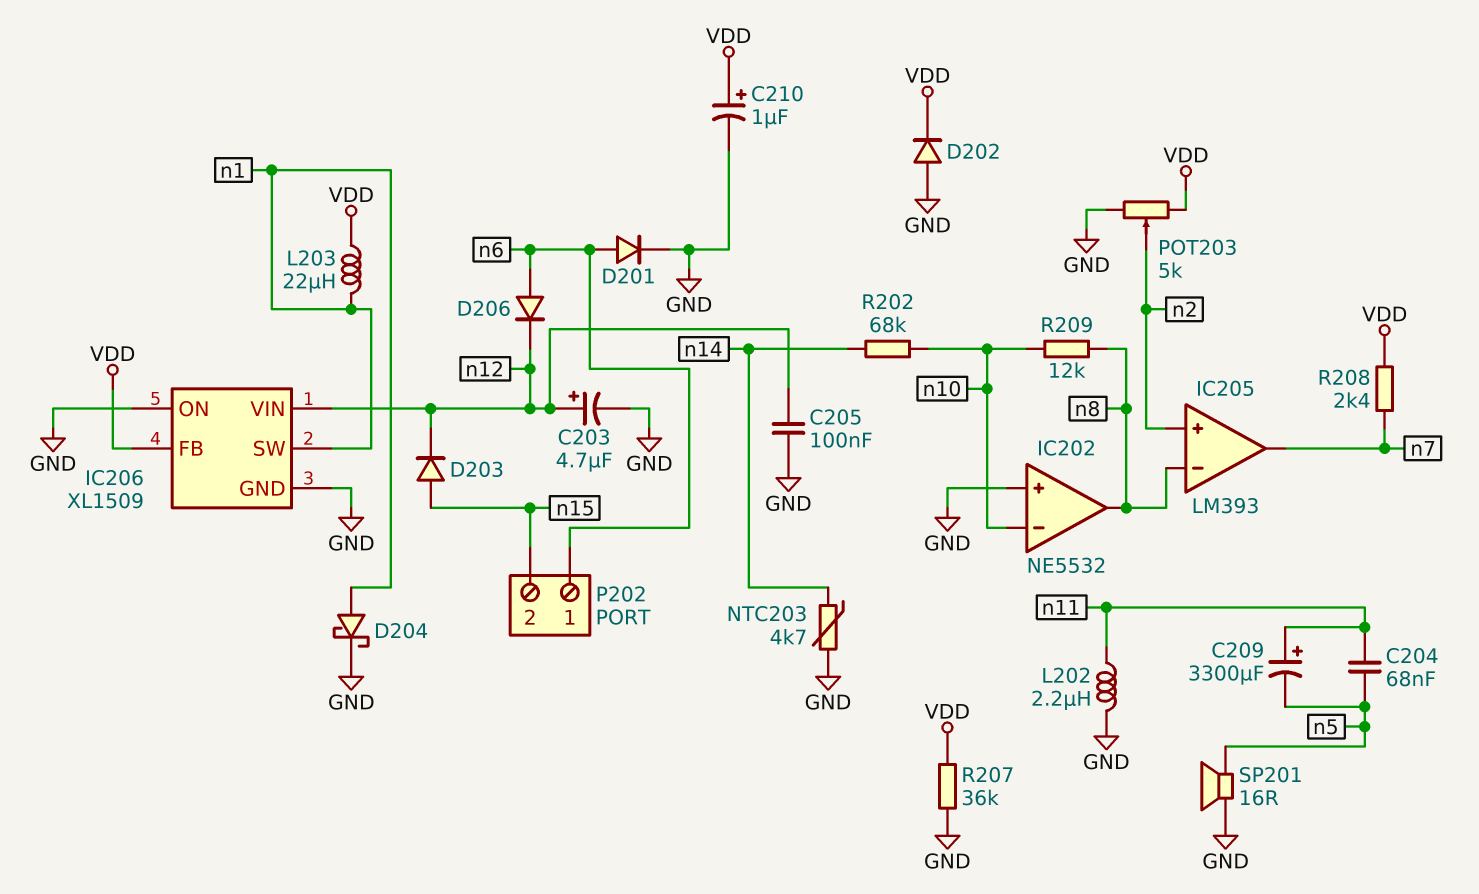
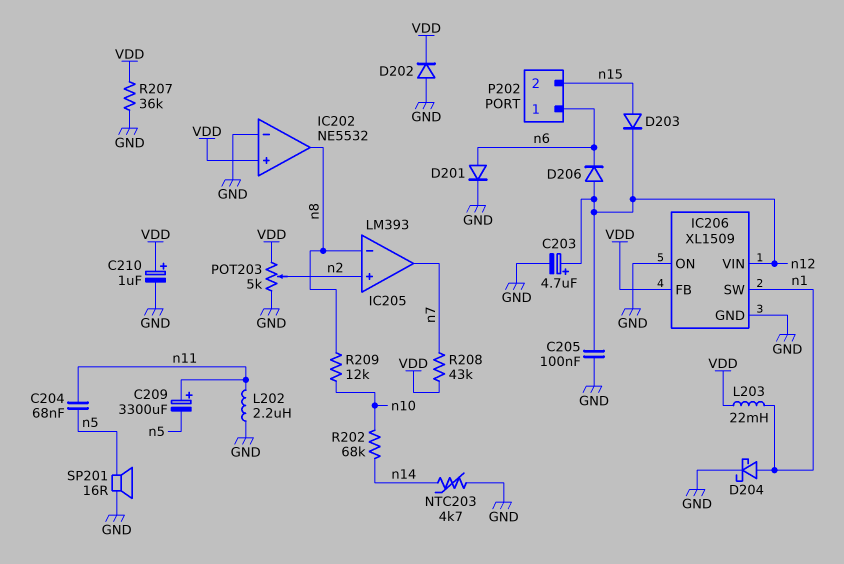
D206: diode (A n6, K n12) -> diode (A n12, K n6)
IC202 pin in+: GND -> VDD
IC202 pin in-: n10 -> GND
L203: 22uH (VDD, n1) -> 22mH (VDD, n1)
R208: 2.4k (VDD, n7) -> 43k (VDD, n7)

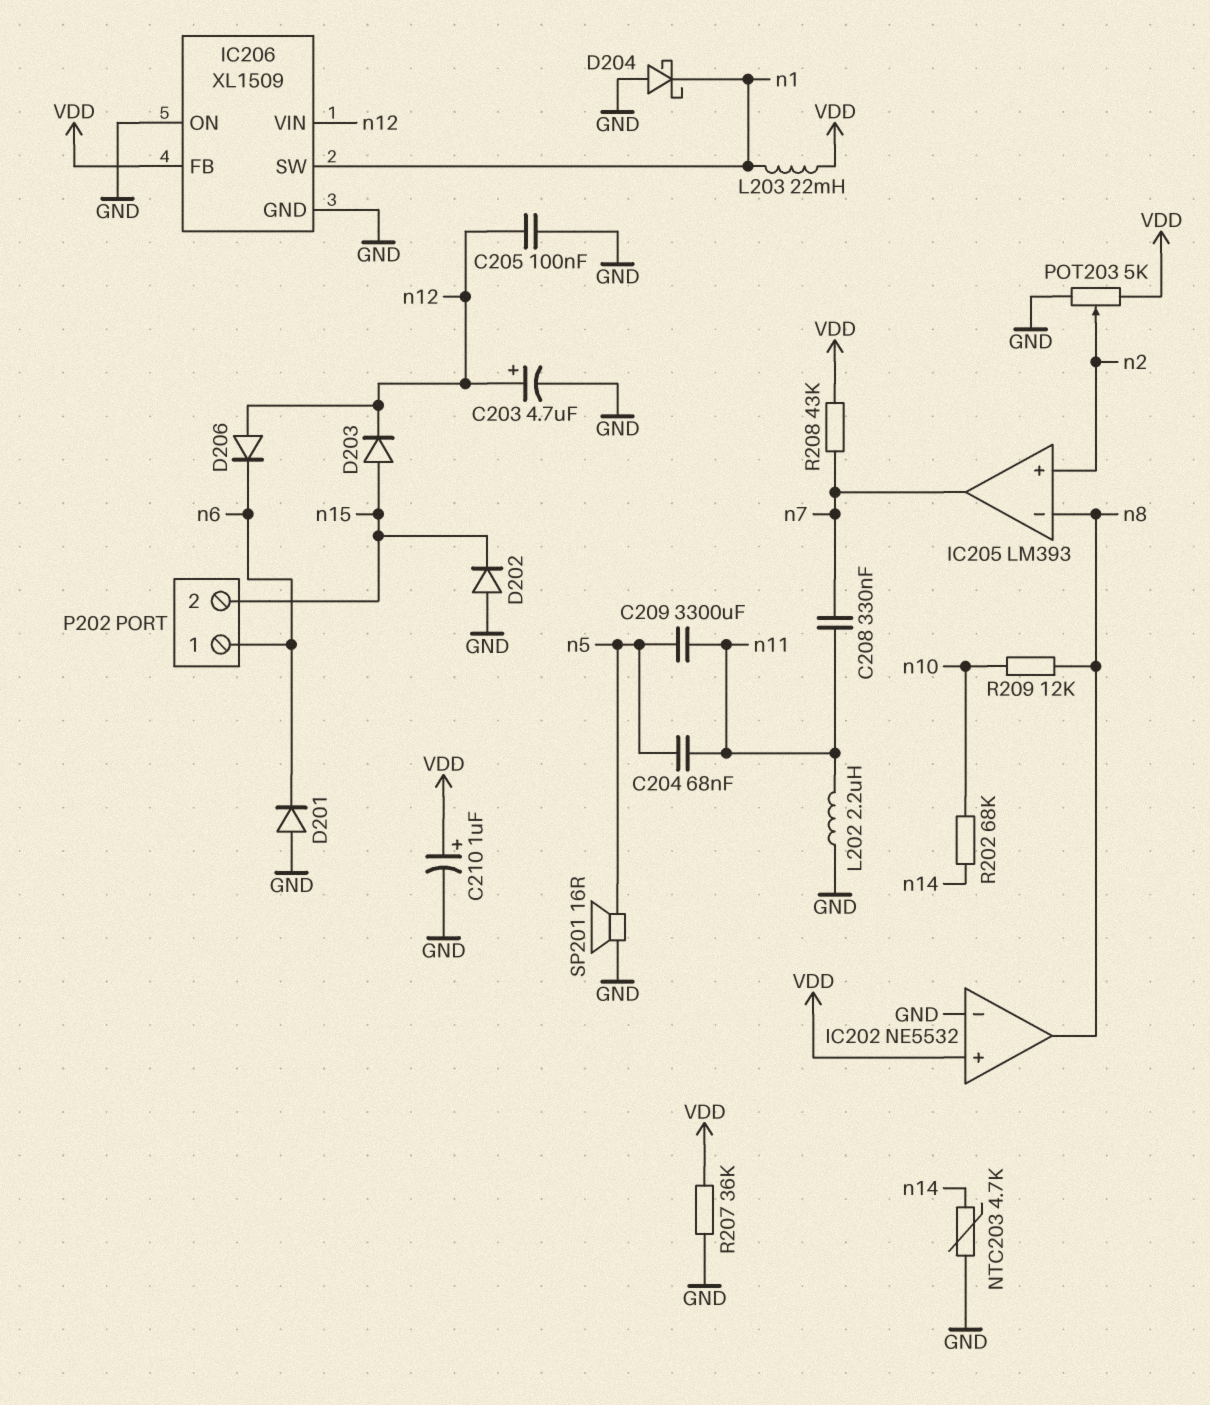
C208: none -> 330nF (n7, n11)
C209: 3300uF (plus n11, minus n5) -> 3300uF (n5, n11)
D201: diode (A n6, K GND) -> diode (A GND, K n6)
D202: diode (A GND, K VDD) -> diode (A GND, K n15)
D204: schottky (A n1, K GND) -> schottky (A GND, K n1)

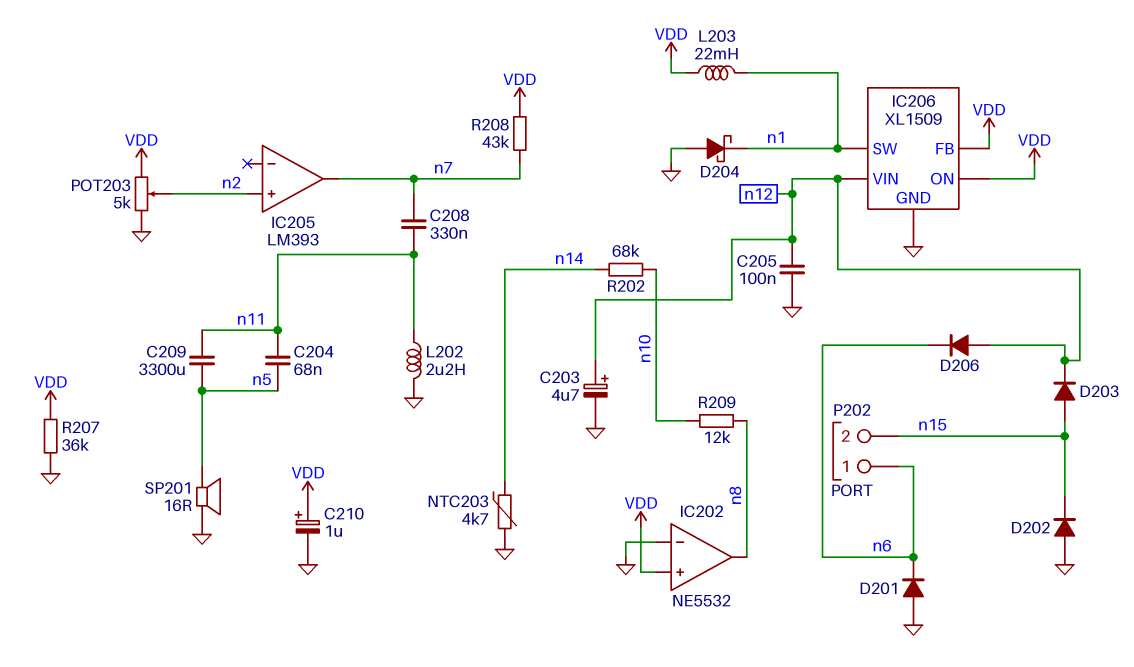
IC205 pin in-: n8 -> none
IC206 pin ON: GND -> VDD

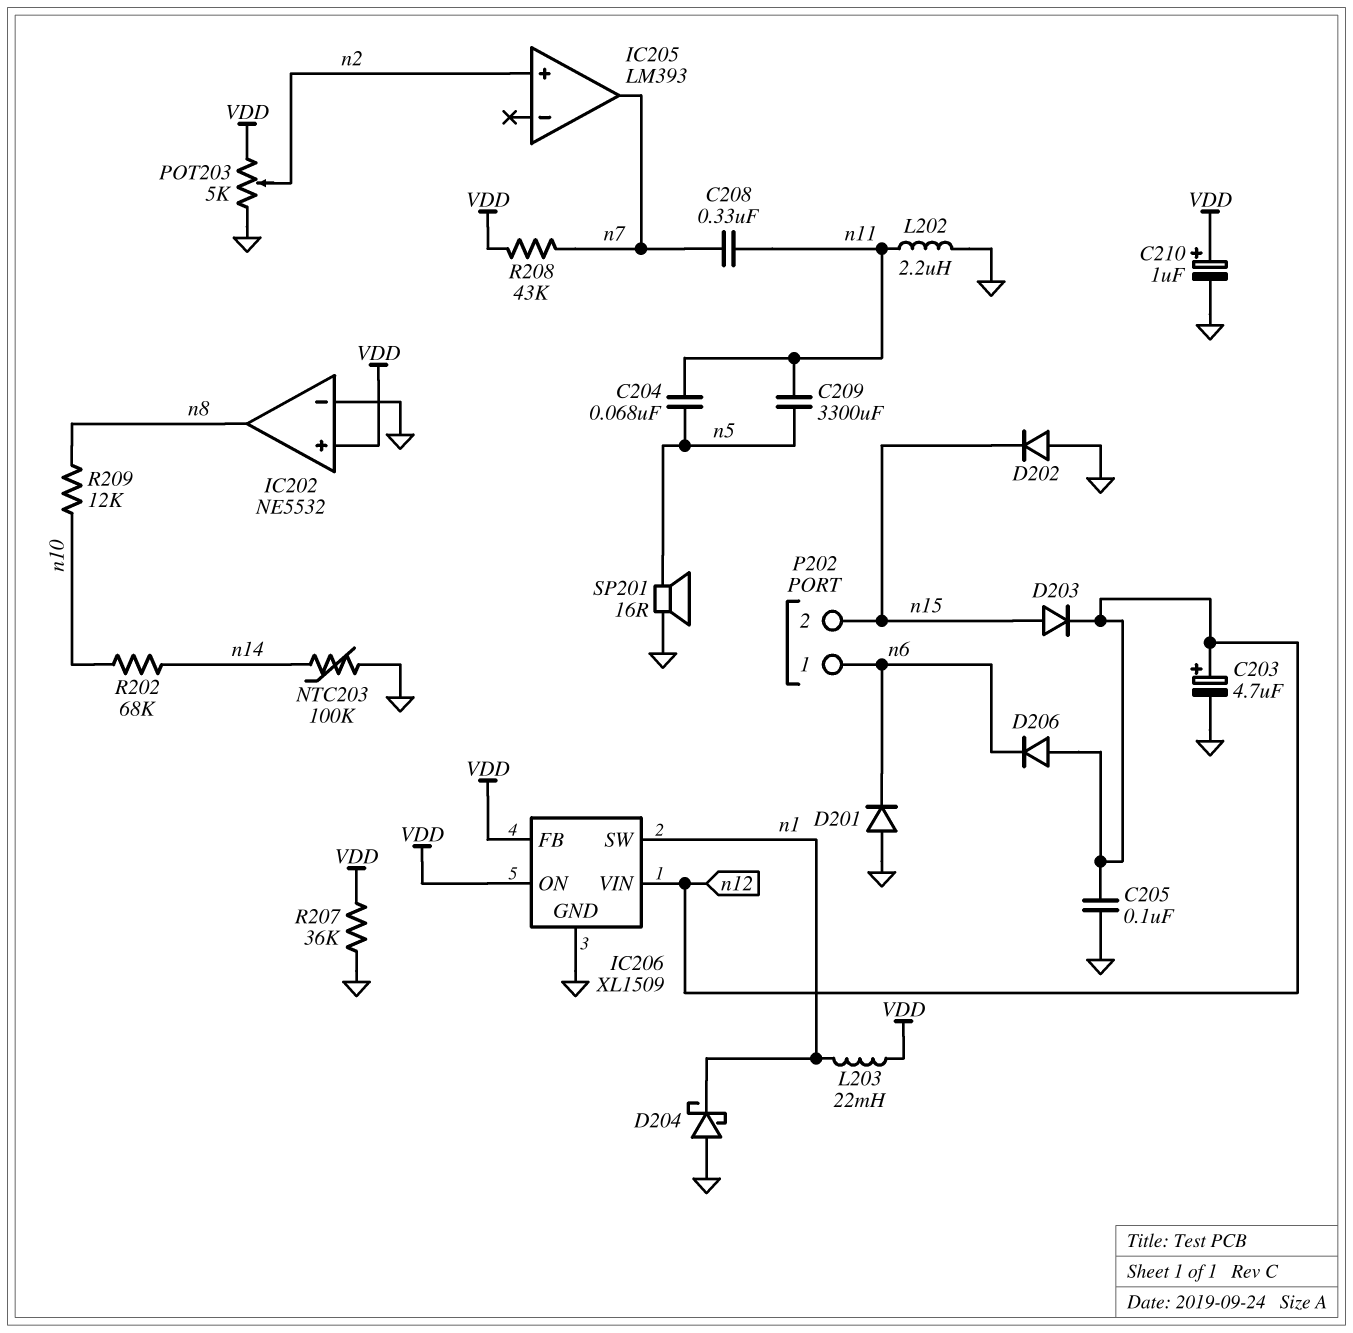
NTC203: 4.7k (GND, n14) -> 100k (GND, n14)

